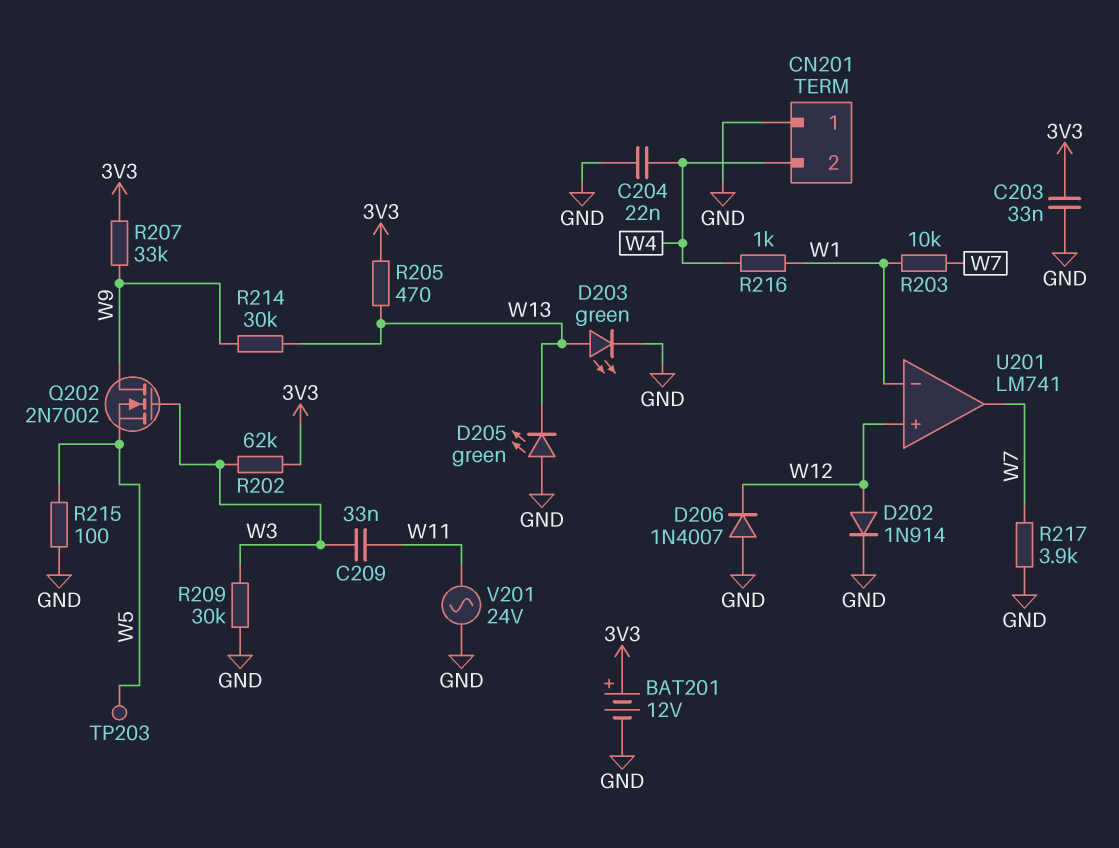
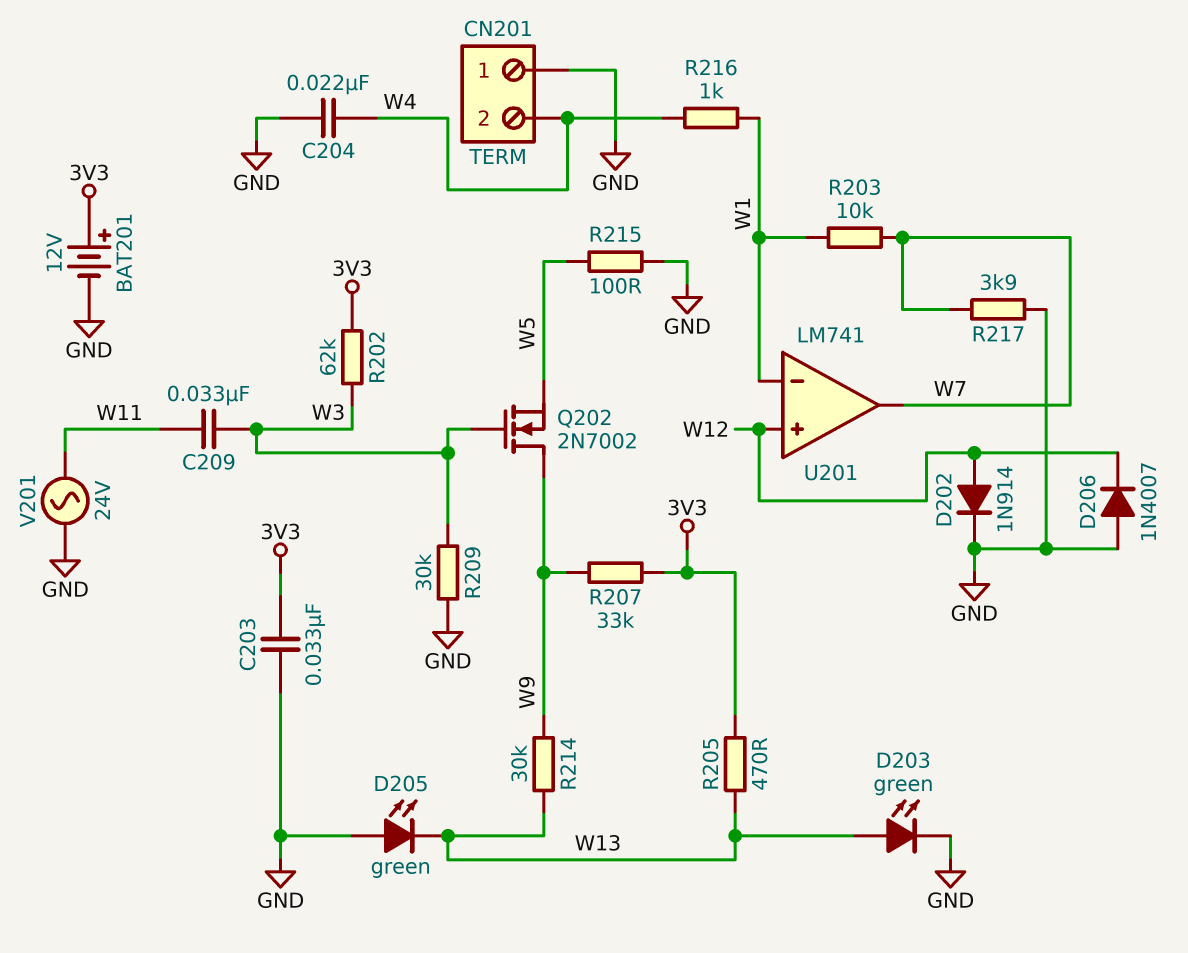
TP203: test point (W5) -> none

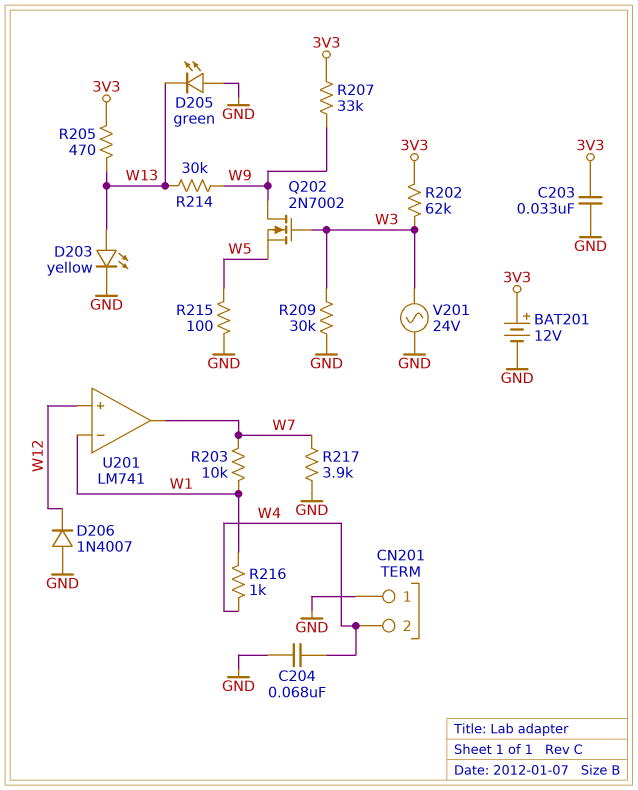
C204: 22nF (GND, W4) -> 68nF (GND, W4)
C209: 33nF (W3, W11) -> none
D202: diode 1N914 (A W12, K GND) -> none
D203: LED green (A W13, K GND) -> LED yellow (A W13, K GND)
V201: AC 24V (GND, W11) -> AC 24V (GND, W3)

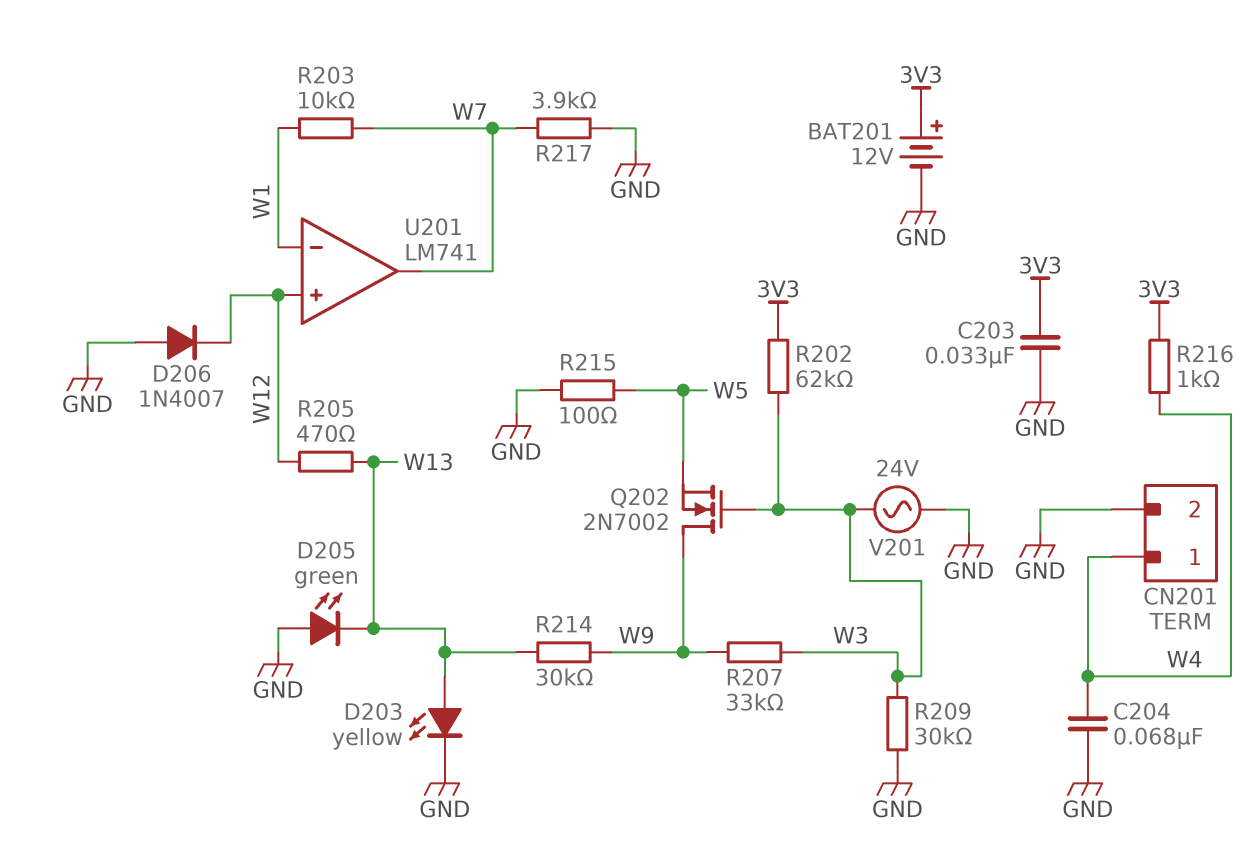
CN201 pin 1: GND -> W4
CN201 pin 2: W4 -> GND
R205: 470 (3V3, W13) -> 470 (W12, W13)
R207: 33k (3V3, W9) -> 33k (W3, W9)
R216: 1k (W1, W4) -> 1k (3V3, W4)

